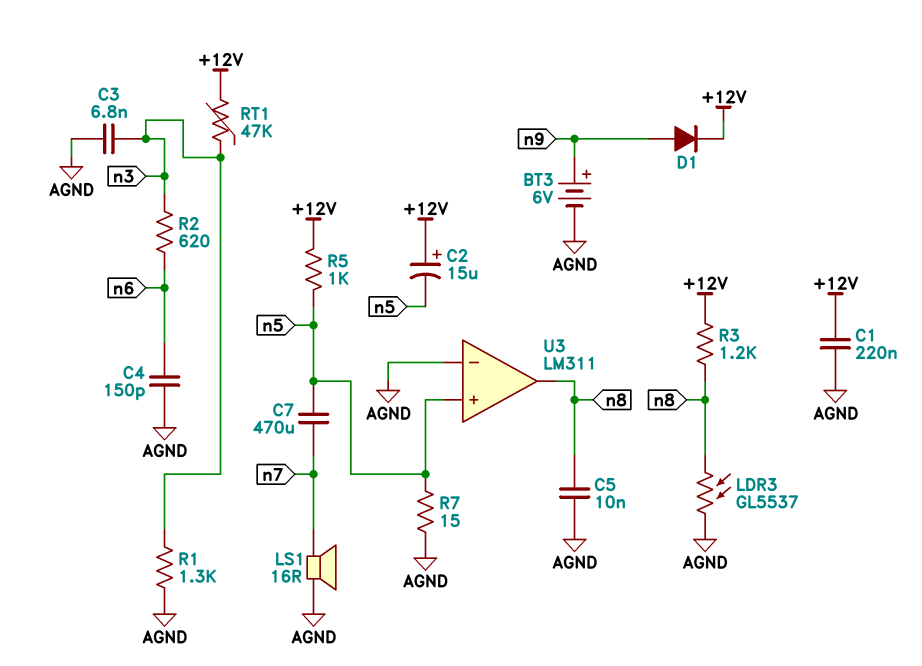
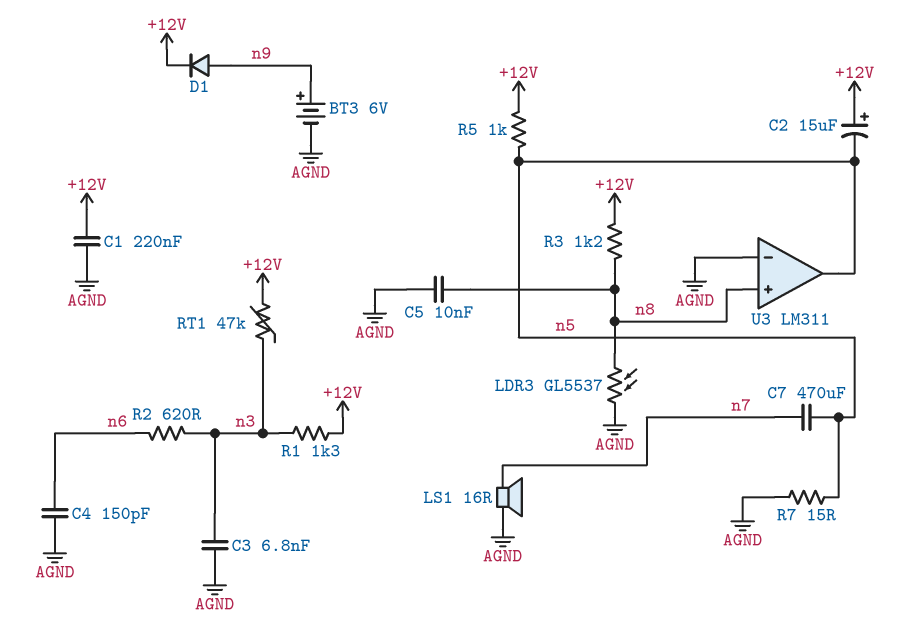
R1: 1.3k (AGND, n3) -> 1.3k (+12V, n3)
U3 pin in+: n5 -> n8
U3 pin out: n8 -> n5

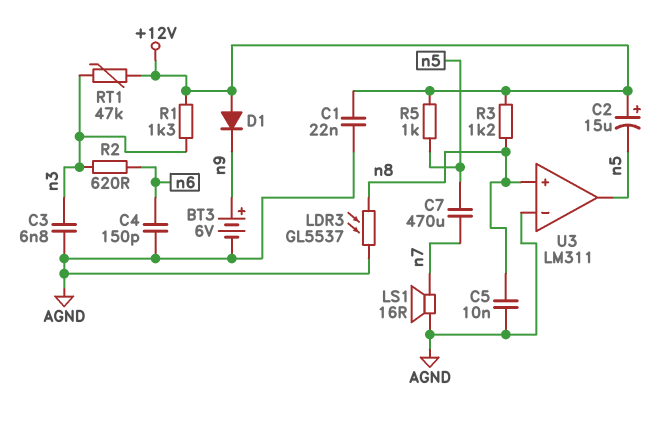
C1: 220nF (+12V, AGND) -> 22nF (+12V, AGND)
D1: diode (A n9, K +12V) -> diode (A +12V, K n9)
R7: 15 (AGND, n5) -> none

